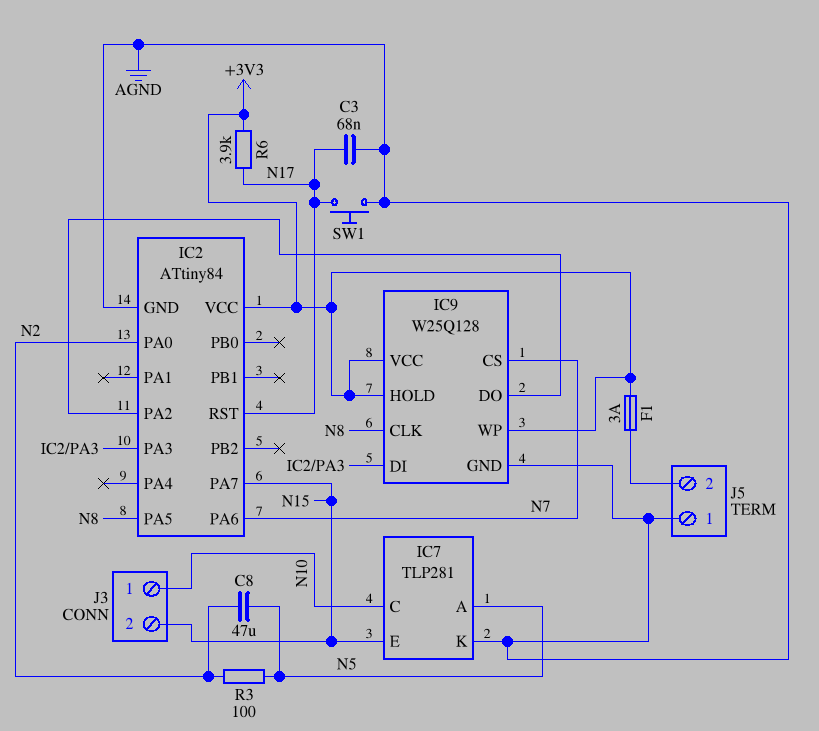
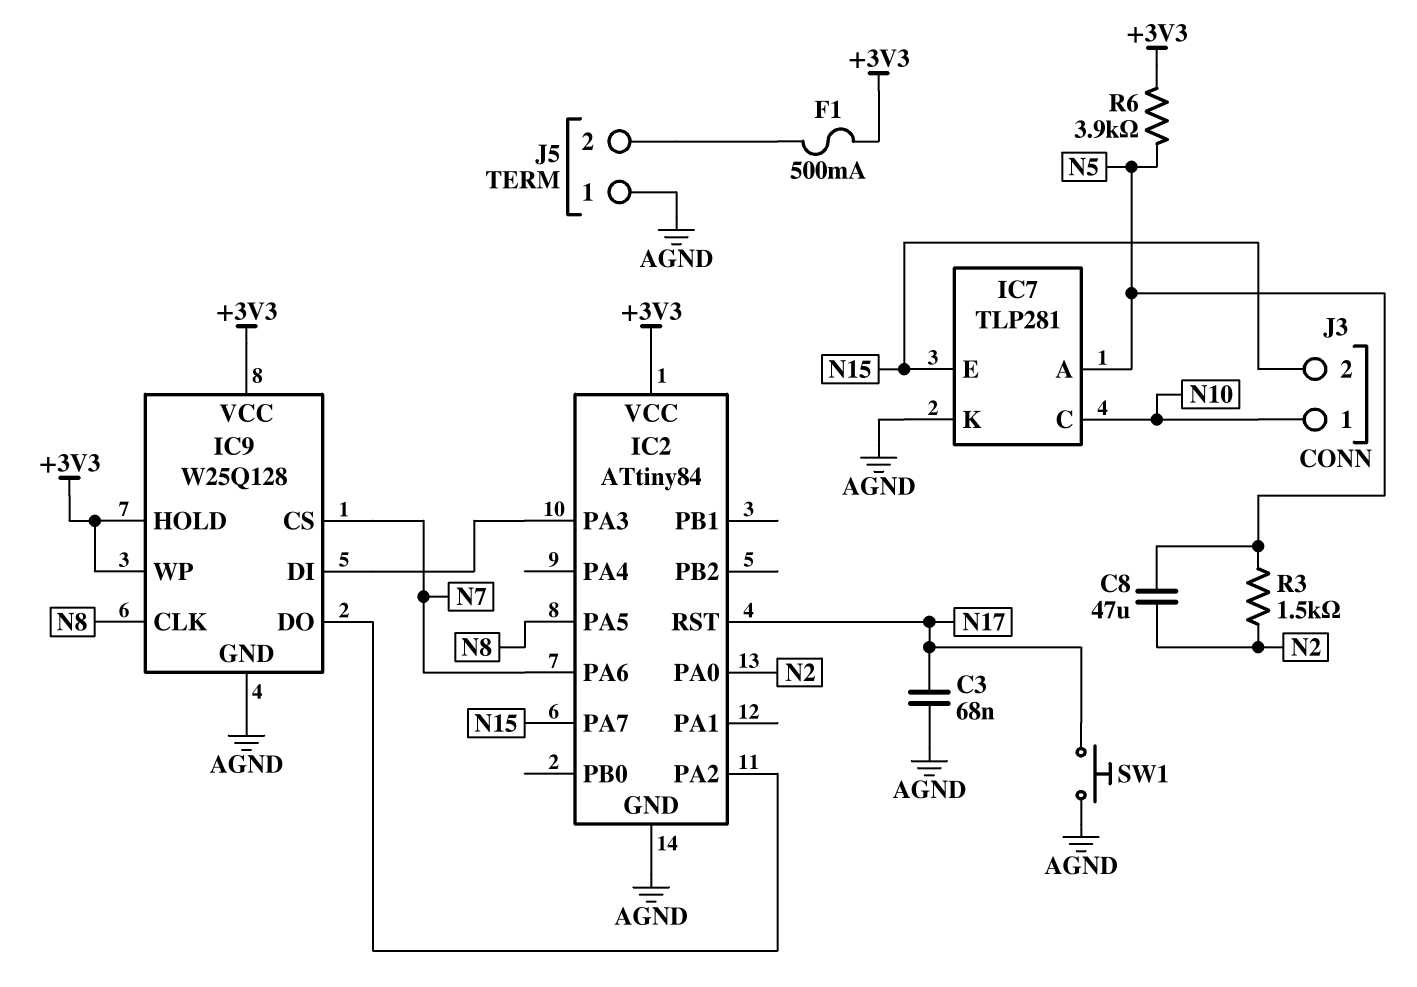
F1: 3A (+3V3, J5/2) -> 500mA (+3V3, J5/2)
R3: 100 (N2, N5) -> 1.5k (N2, N5)
R6: 3.9k (+3V3, N17) -> 3.9k (+3V3, N5)

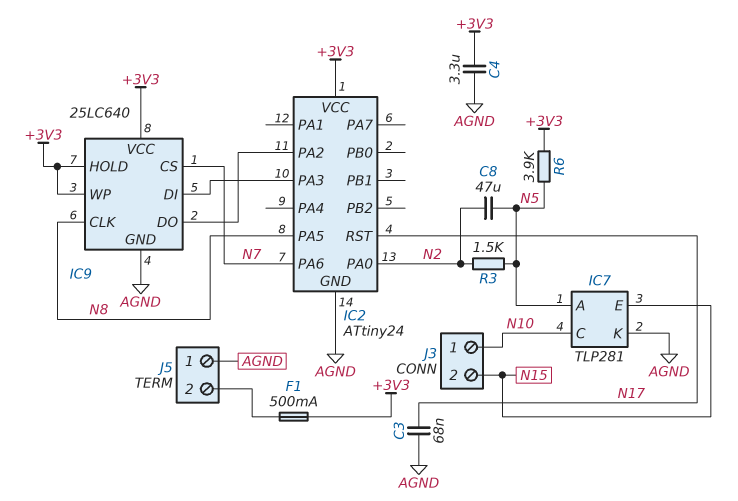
C4: none -> 3.3uF (+3V3, AGND)
IC2: ATtiny84 -> ATtiny24
IC2 pin PA7: N15 -> none
IC9: W25Q128 -> 25LC640
SW1: button (AGND, N17) -> none

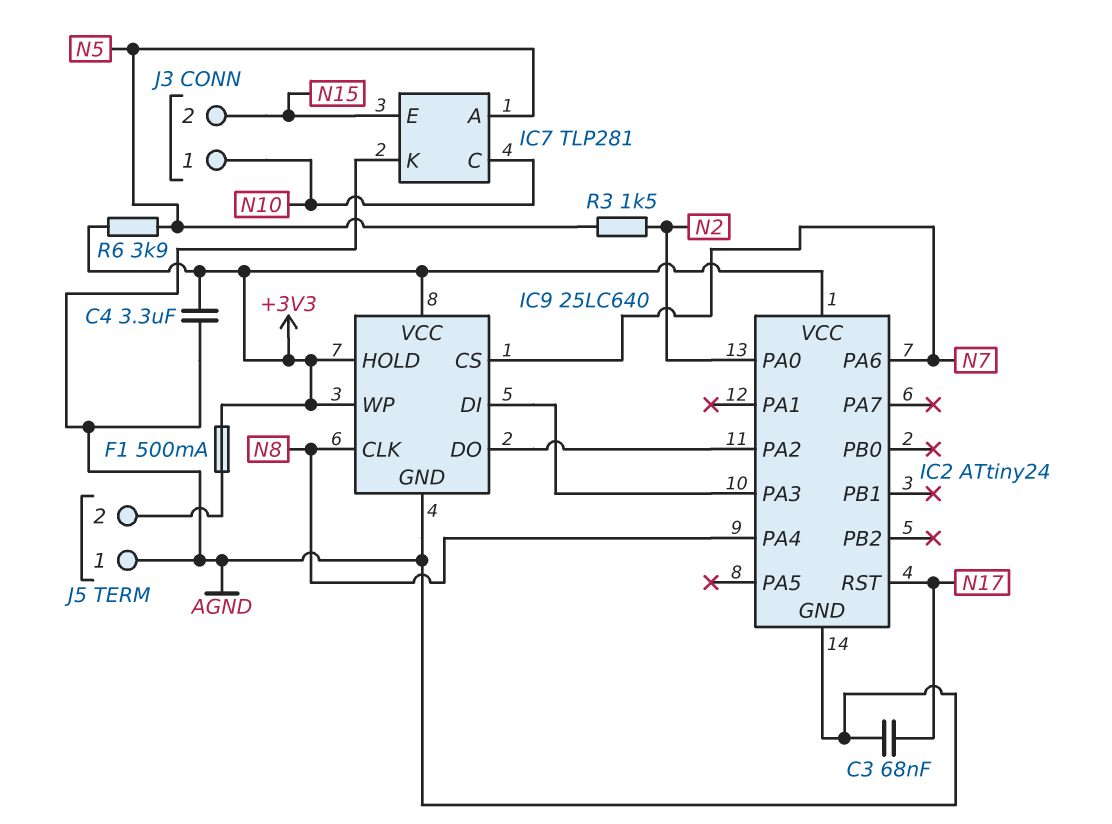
C8: 47uF (N2, N5) -> none
IC2 pin PA4: none -> N8
IC2 pin PA5: N8 -> none

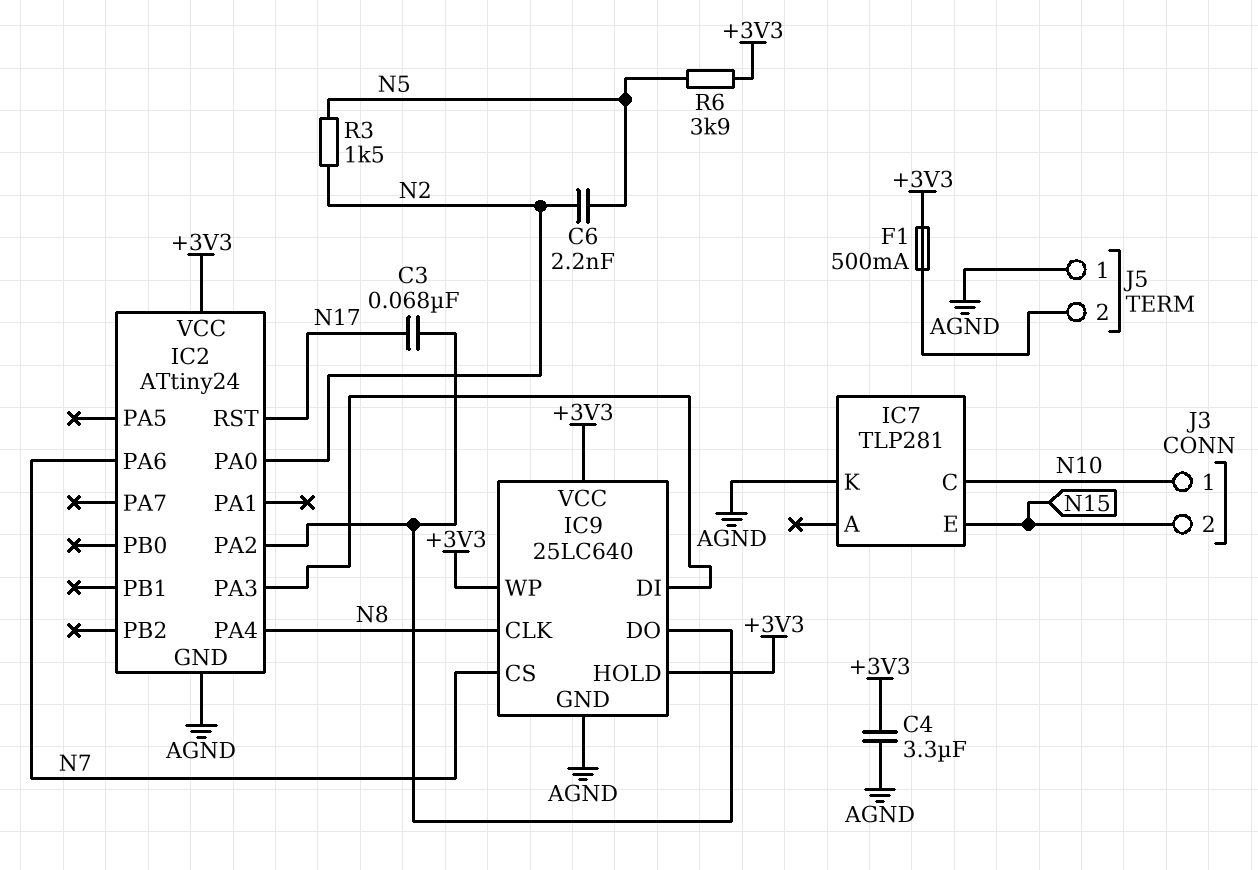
C3: 68nF (AGND, N17) -> 68nF (IC2/PA2, N17)
C6: none -> 2.2nF (N2, N5)
IC7 pin A: N5 -> none

